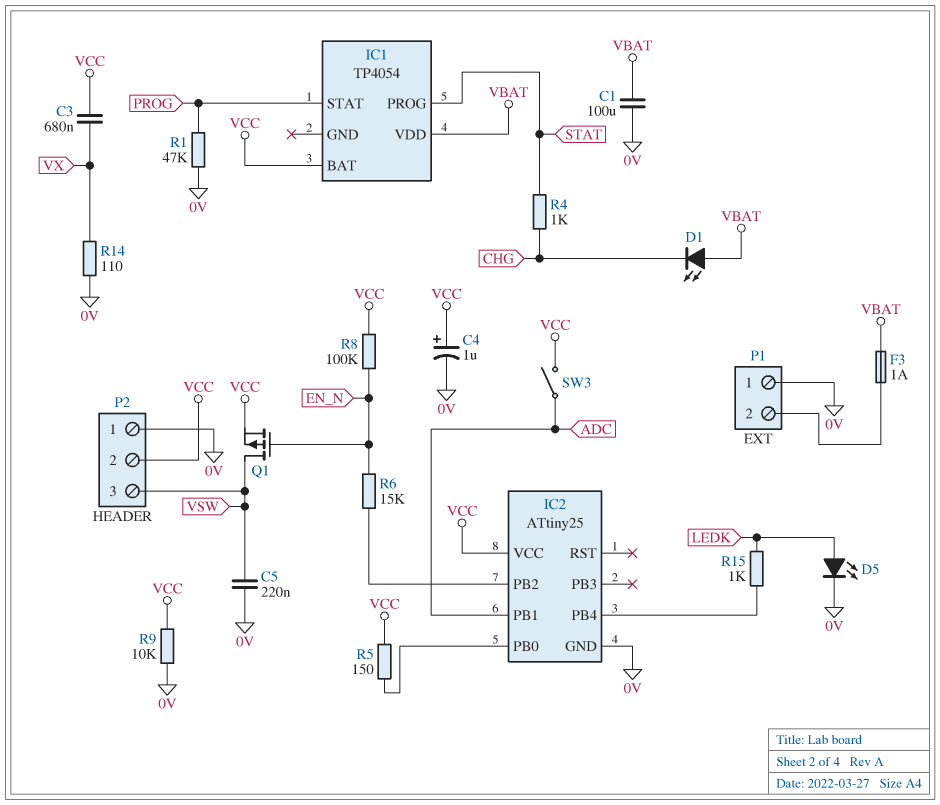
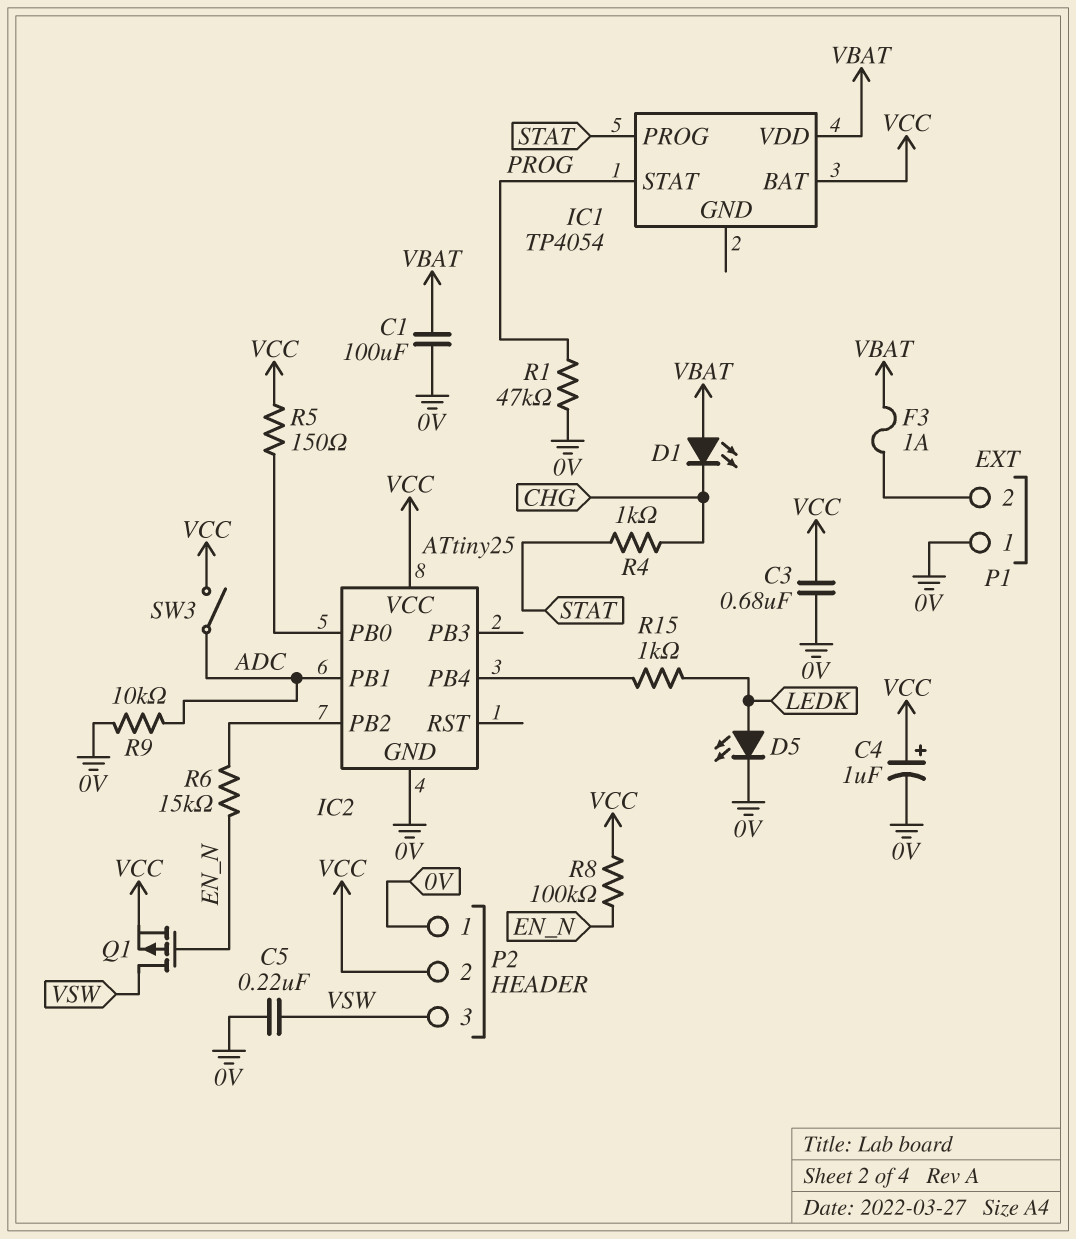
C3: 680nF (VCC, VX) -> 680nF (0V, VCC)
R9: 10k (0V, VCC) -> 10k (0V, ADC)
R14: 110 (0V, VX) -> none

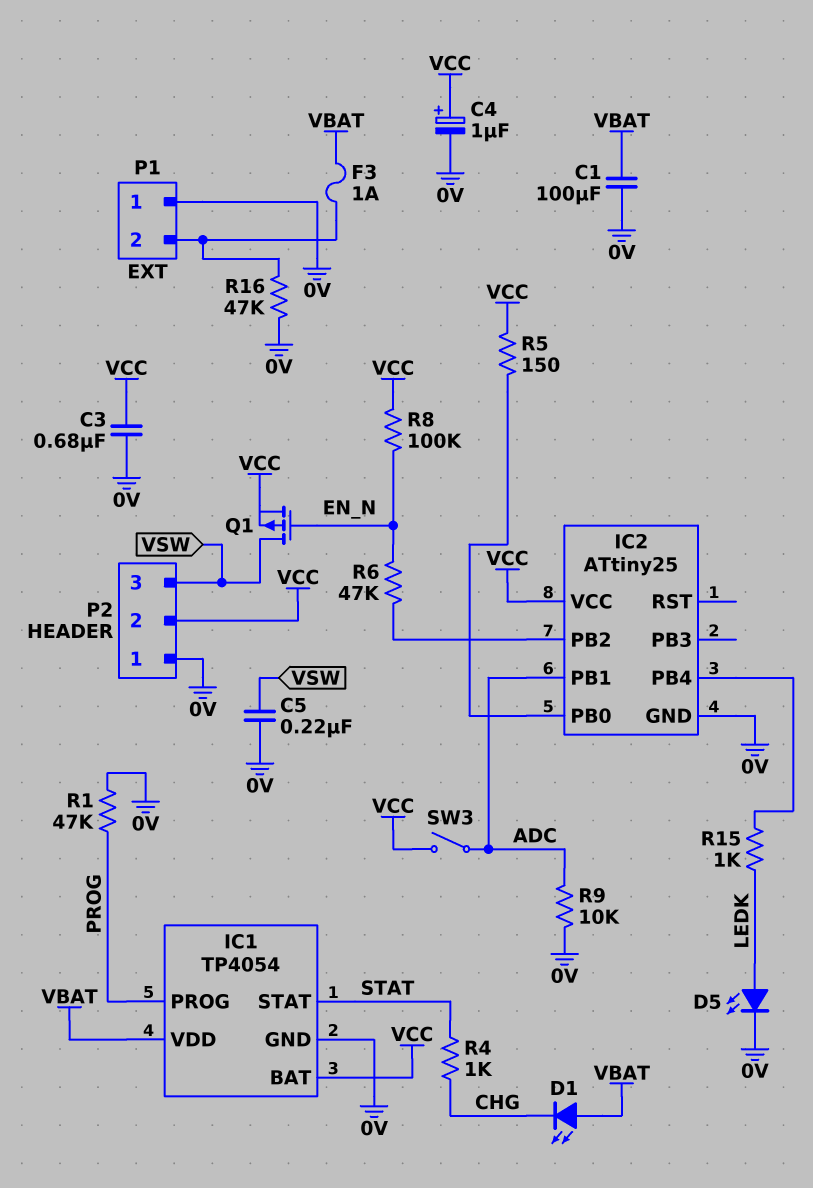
IC1 pin GND: none -> 0V
IC1 pin PROG: STAT -> PROG
IC1 pin STAT: PROG -> STAT
R6: 15k (EN_N, IC2/PB2) -> 47k (EN_N, IC2/PB2)
R16: none -> 47k (0V, P1/2)

